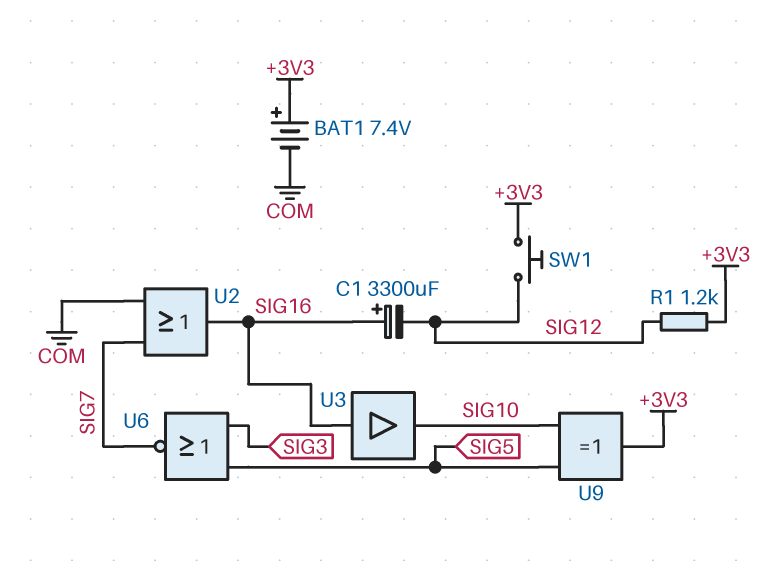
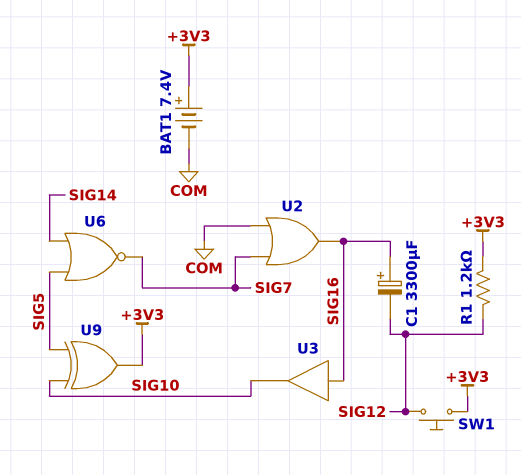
U6: NOR (in SIG3, in SIG5, out SIG7) -> NOR (in SIG5, in SIG14, out SIG7)

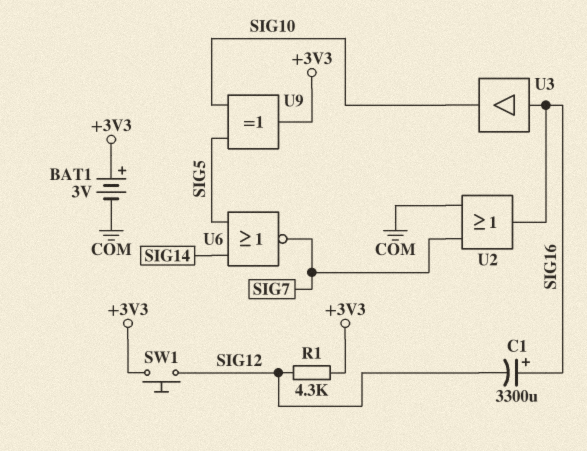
BAT1: 7.4V (plus +3V3, minus COM) -> 3V (plus +3V3, minus COM)
R1: 1.2k (+3V3, SIG12) -> 4.3k (+3V3, SIG12)

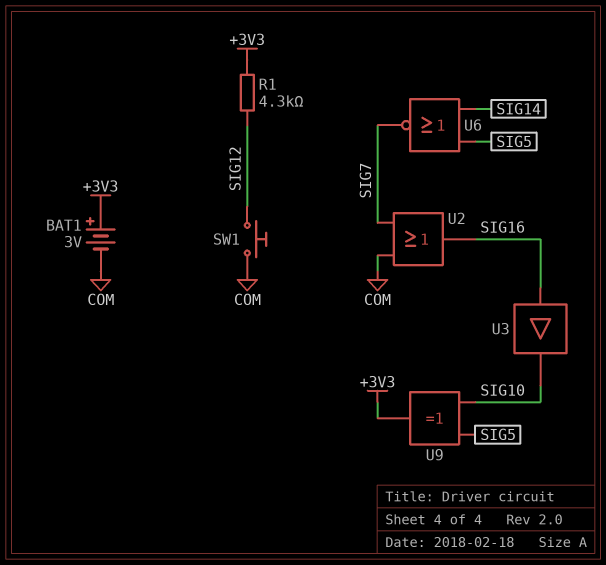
C1: 3300uF (plus SIG16, minus SIG12) -> none
SW1: button (+3V3, SIG12) -> button (COM, SIG12)

